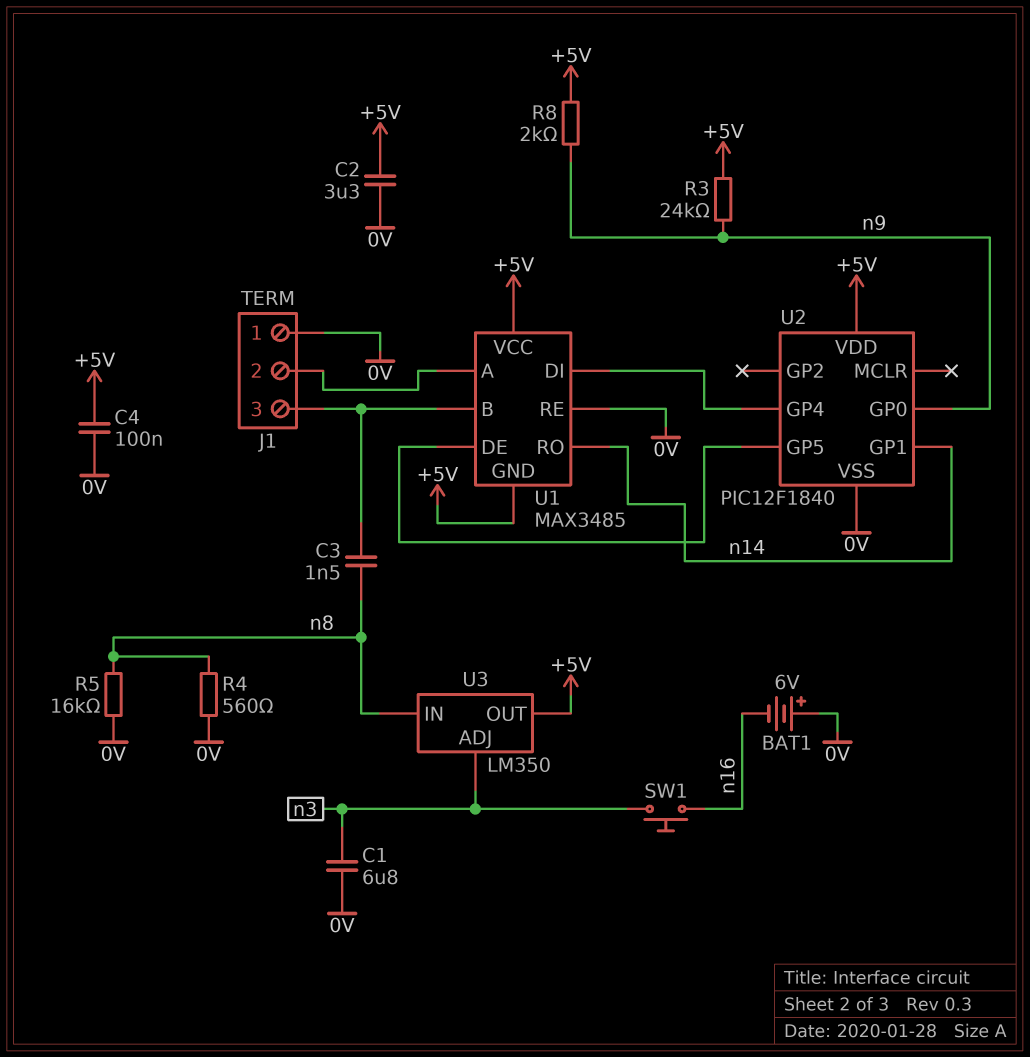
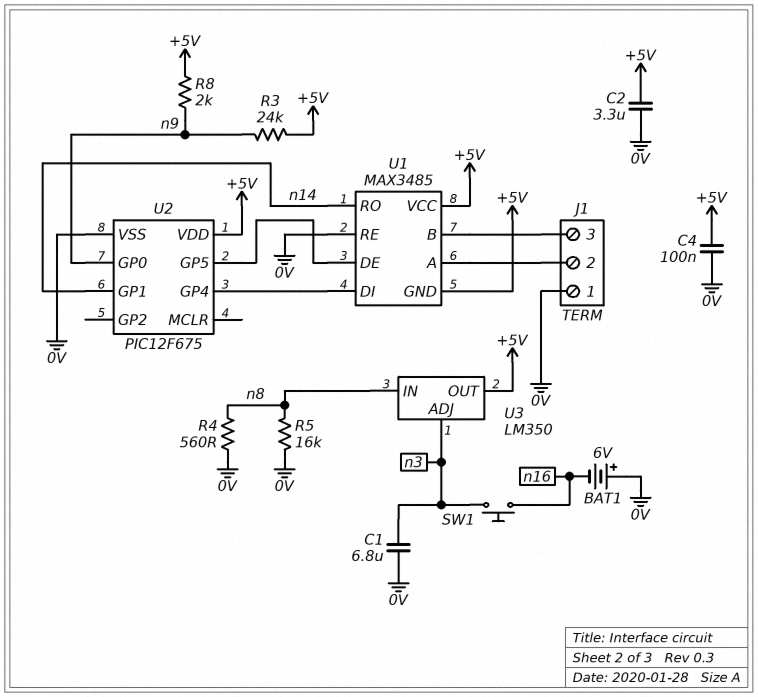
C3: 1.5nF (J1/3, n8) -> none
U2: PIC12F1840 -> PIC12F675

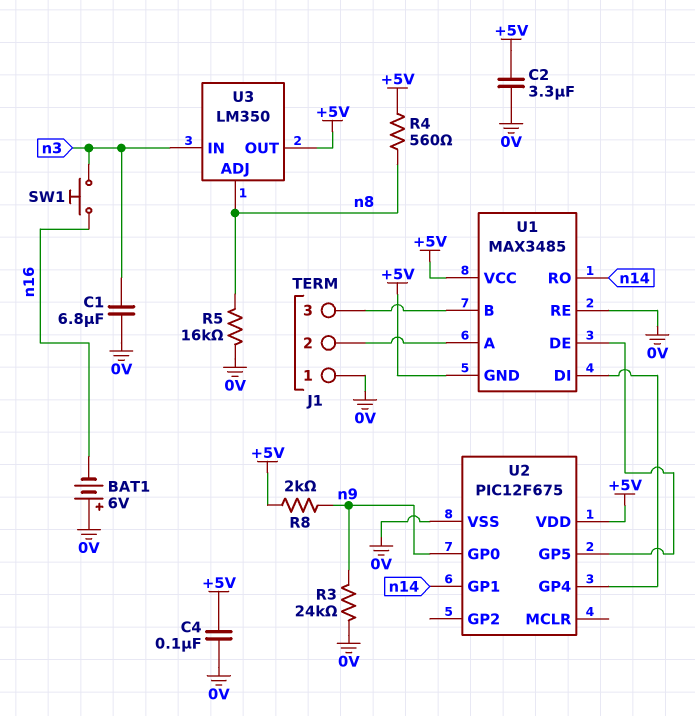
R3: 24k (+5V, n9) -> 24k (0V, n9)
R4: 560 (0V, n8) -> 560 (+5V, n8)
U3 pin ADJ: n3 -> n8
U3 pin IN: n8 -> n3

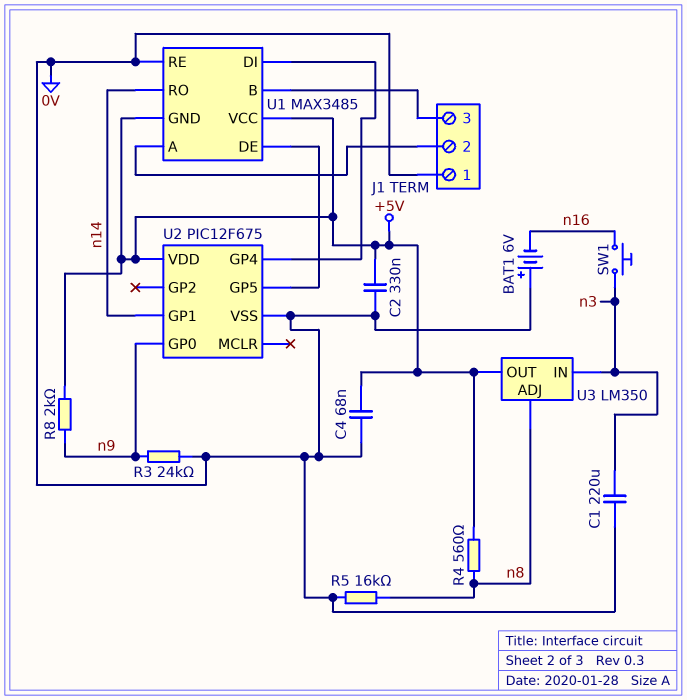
C1: 6.8uF (0V, n3) -> 220uF (0V, n3)
C2: 3.3uF (+5V, 0V) -> 330nF (+5V, 0V)
C4: 100nF (+5V, 0V) -> 68nF (+5V, 0V)

